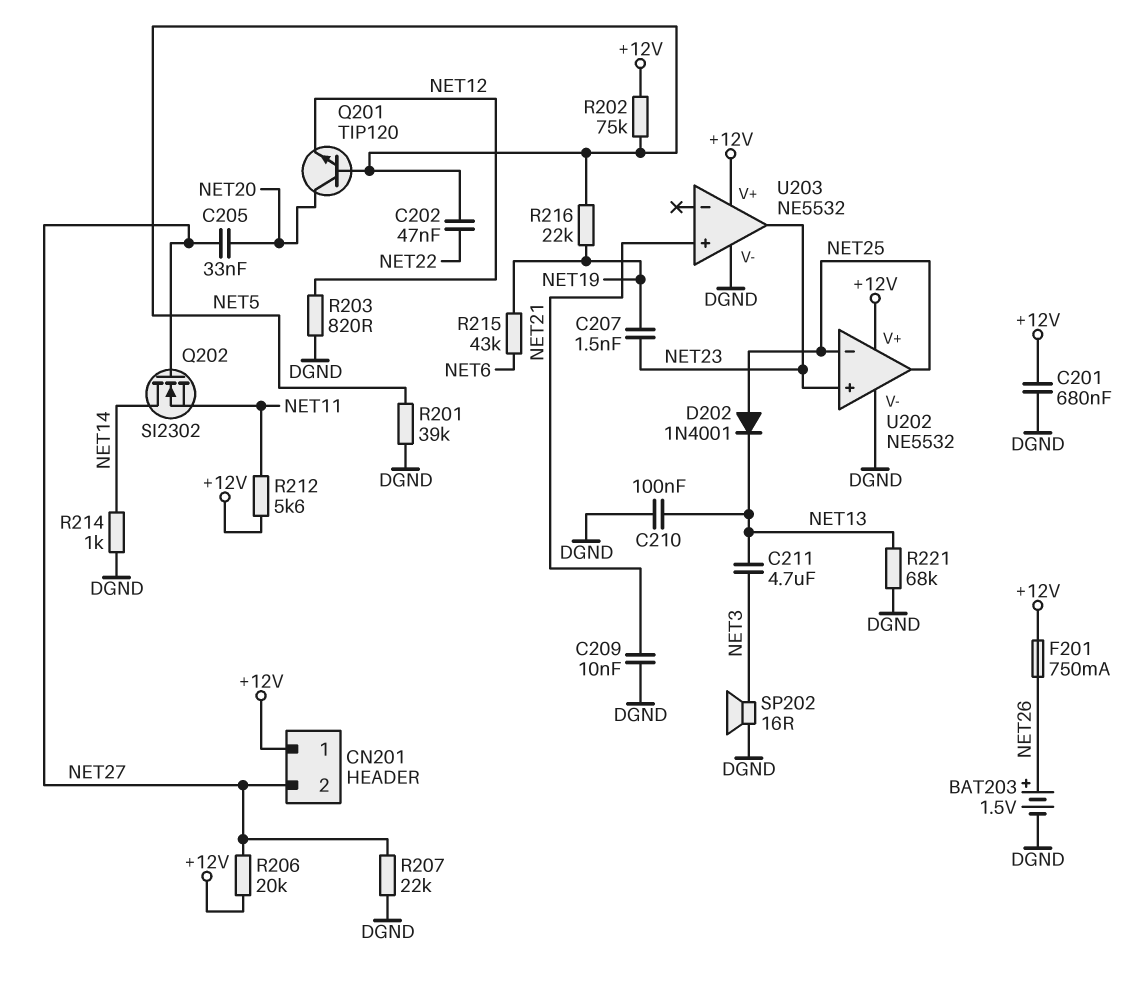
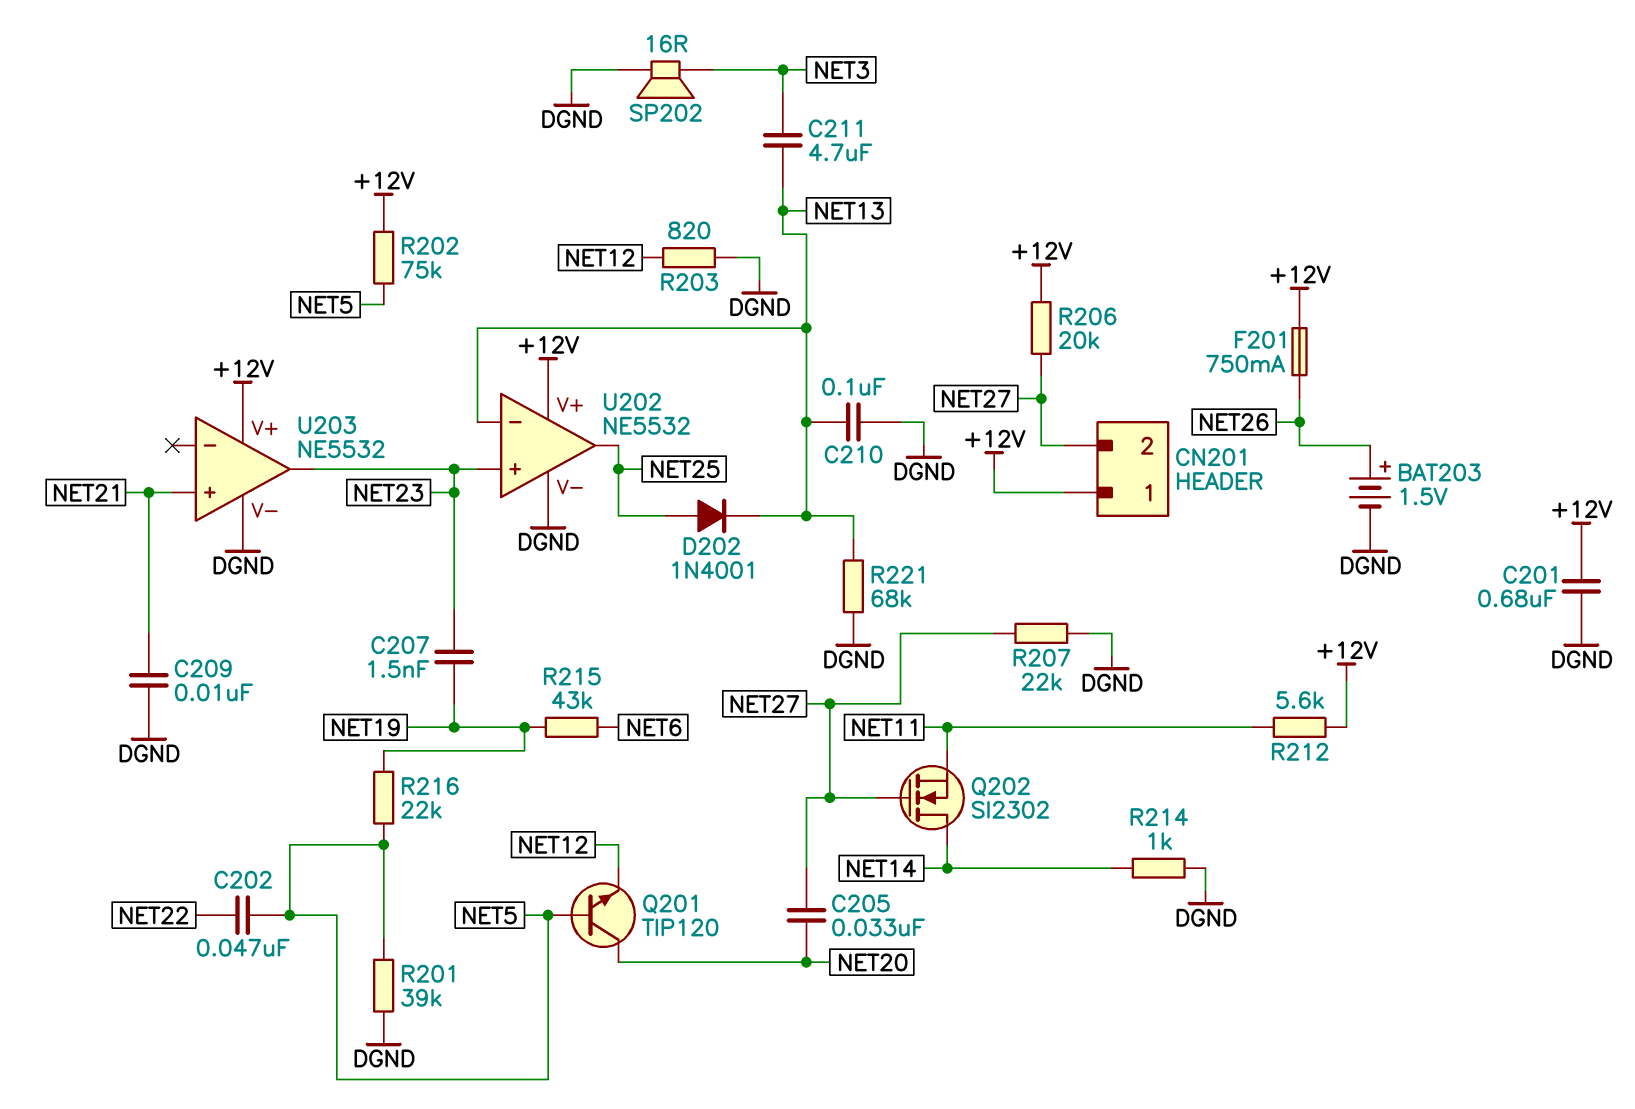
U202 pin in-: NET25 -> NET13

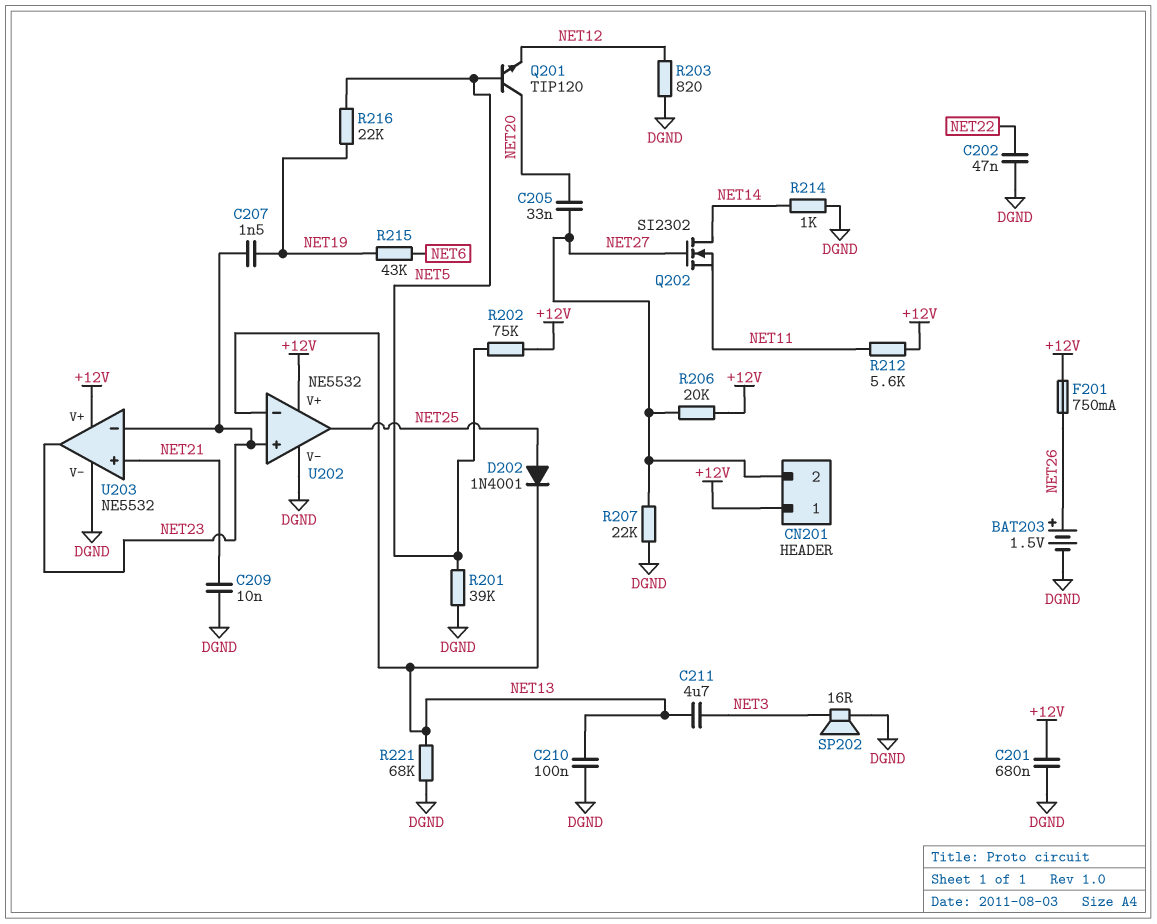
C202: 47nF (NET5, NET22) -> 47nF (DGND, NET22)
U203 pin in-: none -> NET23

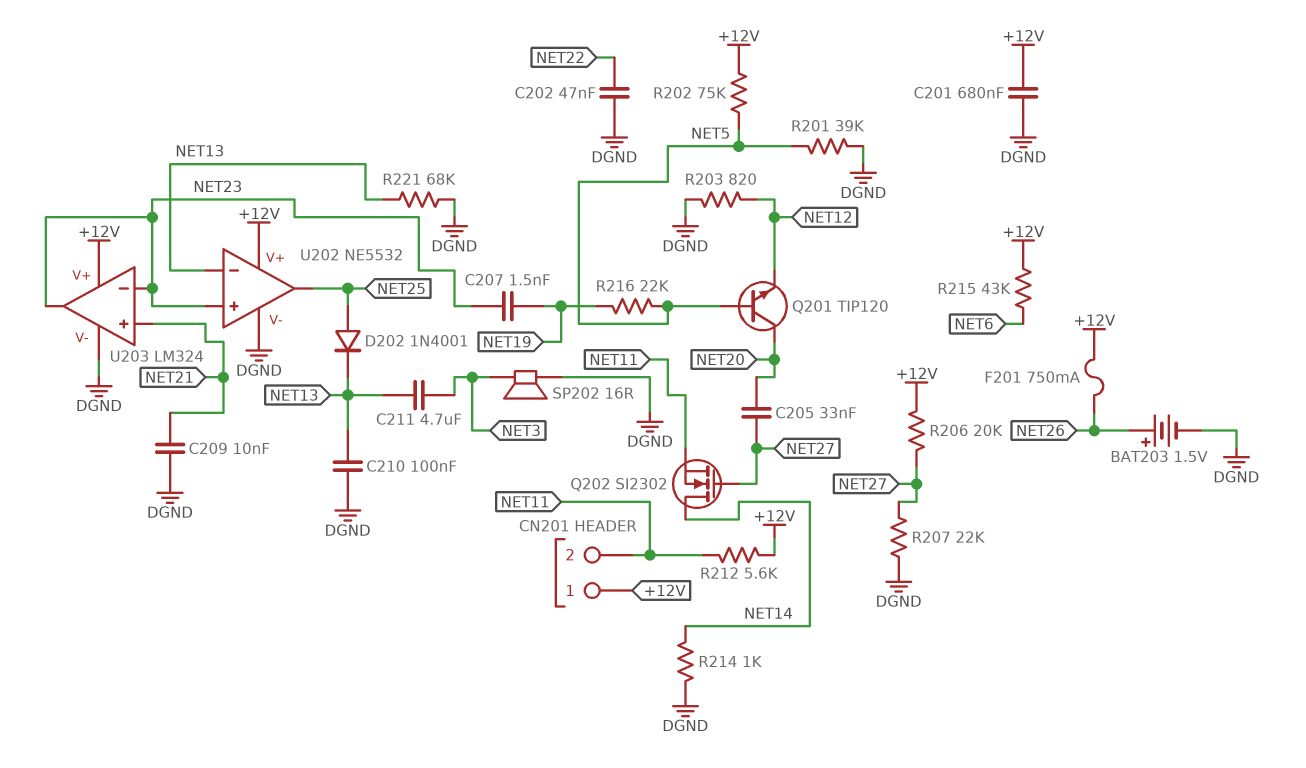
CN201 pin 2: NET27 -> NET11
R215: 43k (NET6, NET19) -> 43k (+12V, NET6)
U203: NE5532 -> LM324

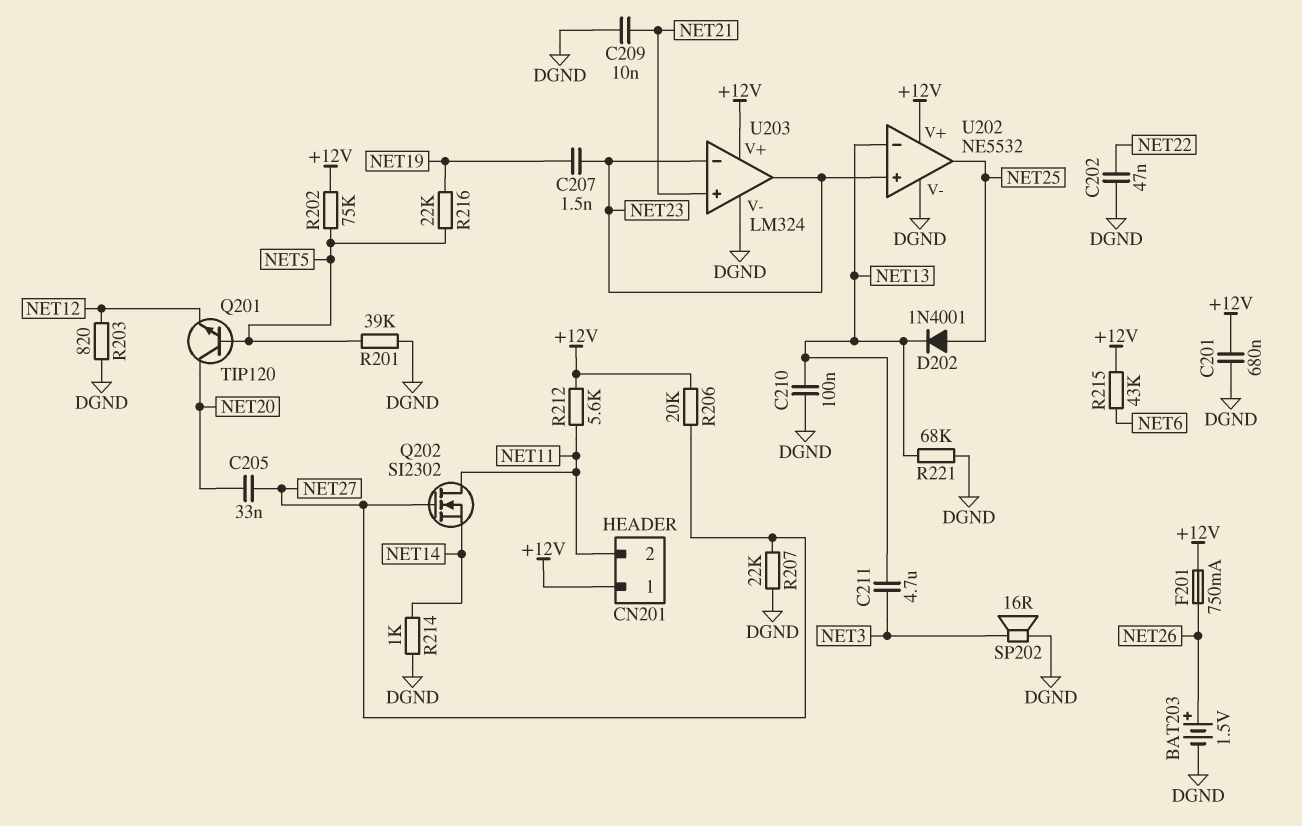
Q202: NMOS SI2302 (G NET27, D NET14, S NET11) -> NMOS SI2302 (G NET27, D NET11, S NET14)

